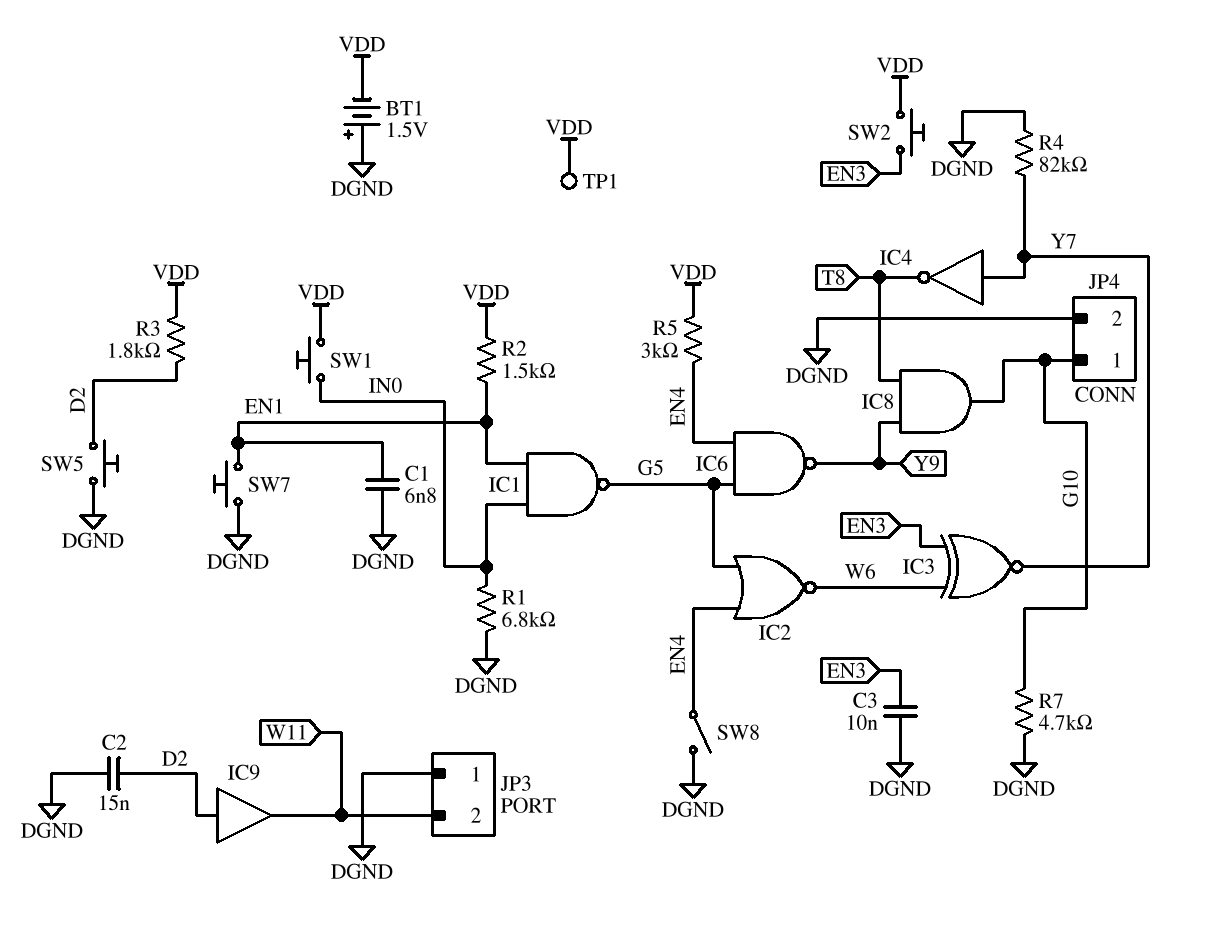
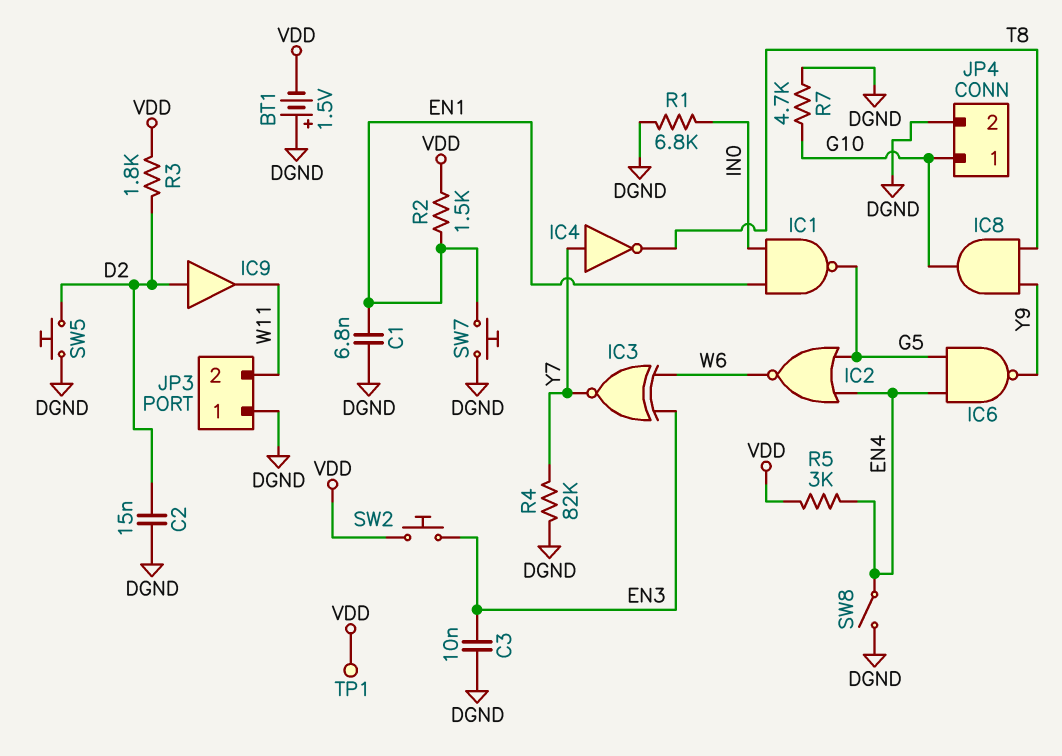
SW1: button (IN0, VDD) -> none

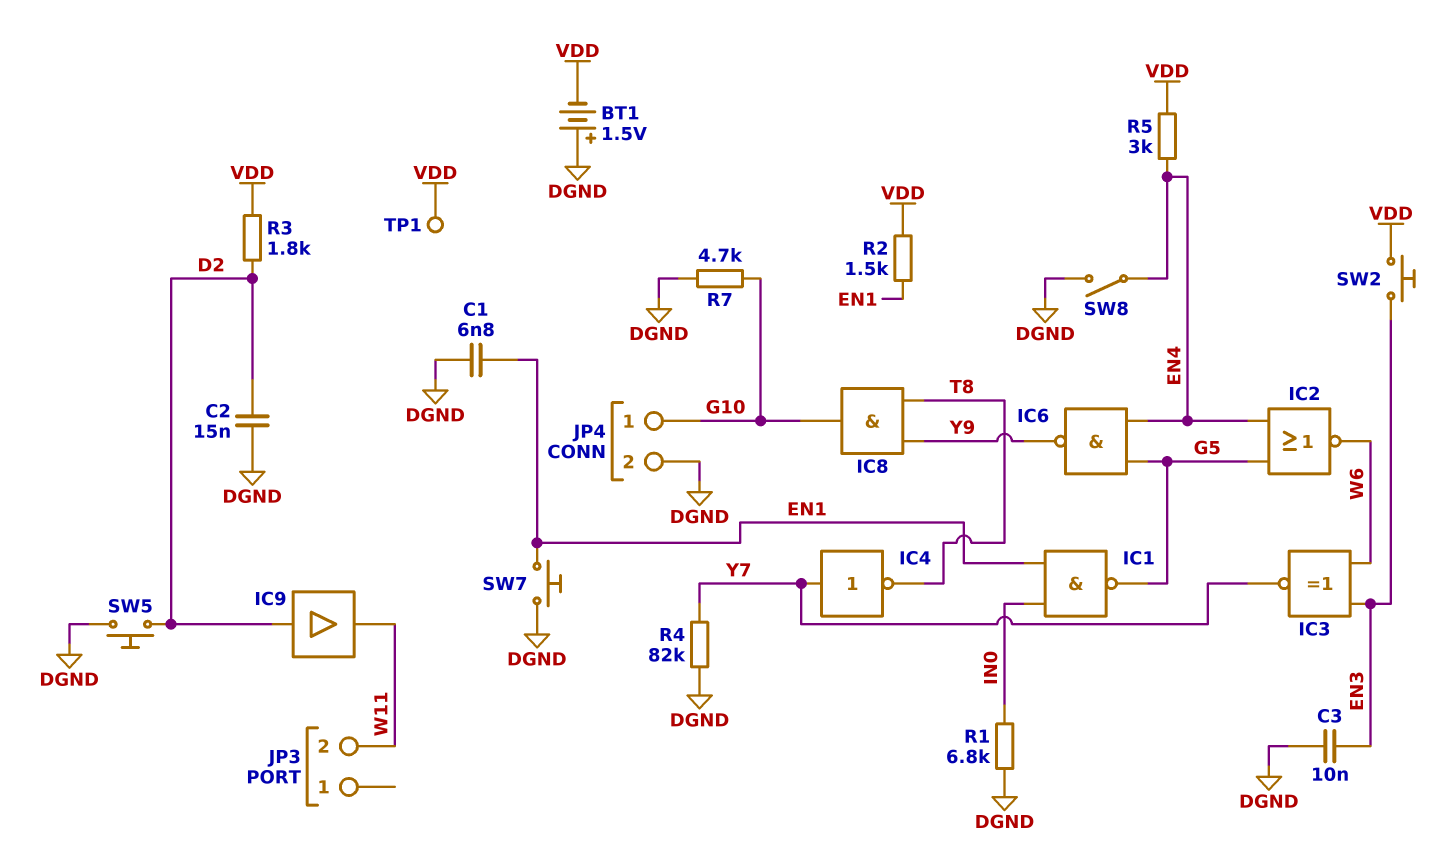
JP3 pin 1: DGND -> none

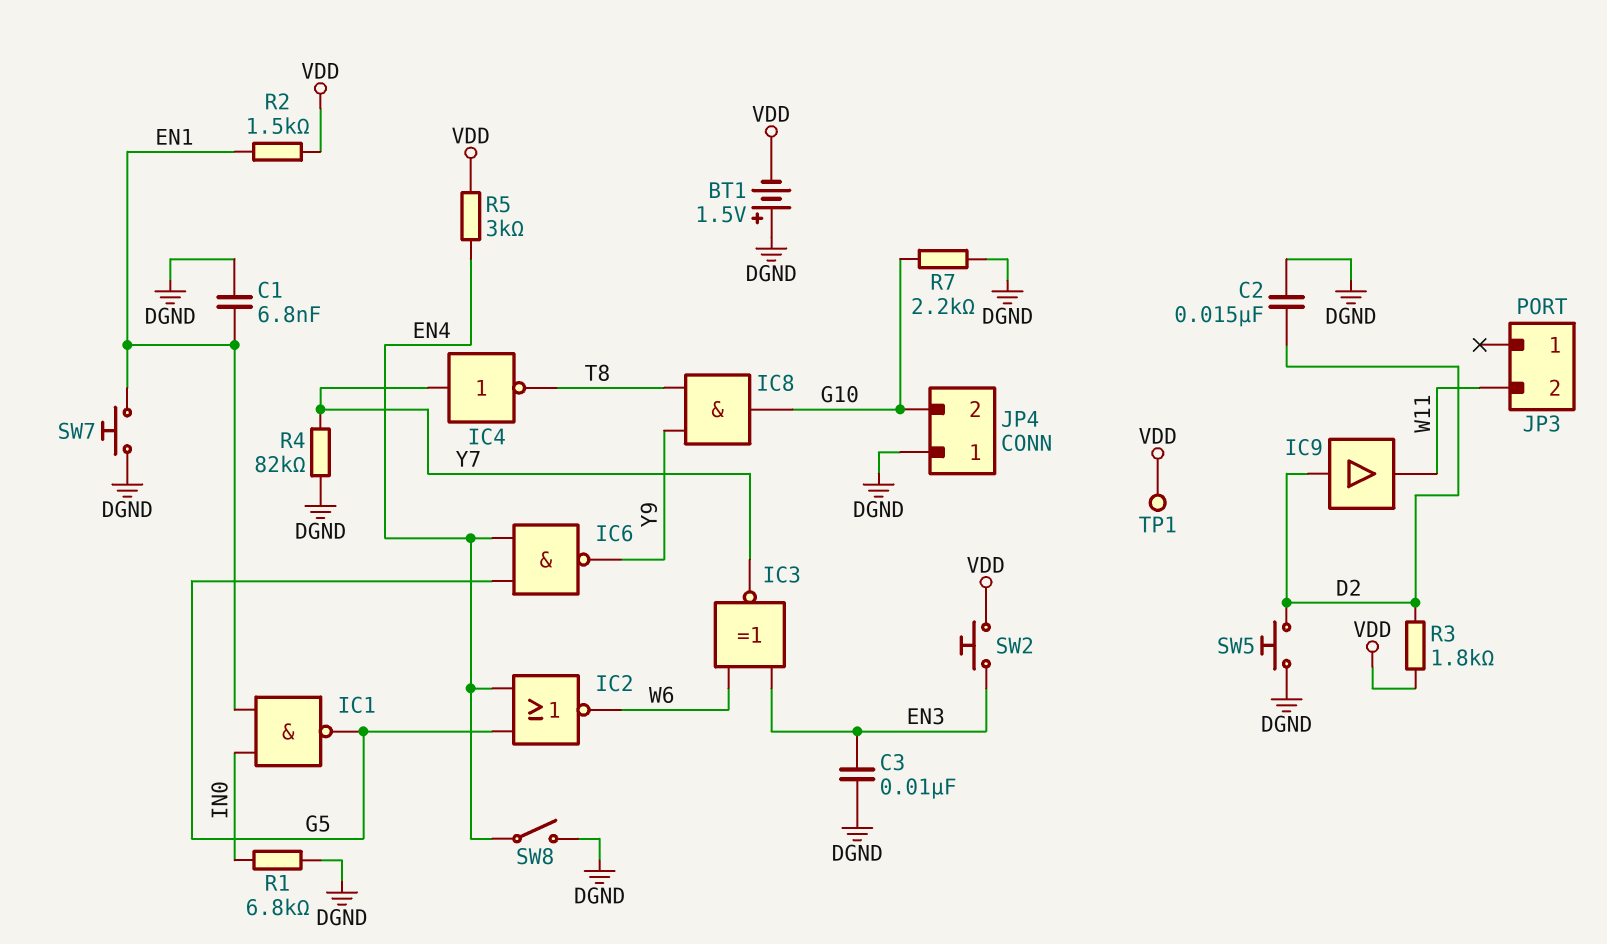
JP4 pin 1: G10 -> DGND
JP4 pin 2: DGND -> G10
R7: 4.7k (DGND, G10) -> 2.2k (DGND, G10)

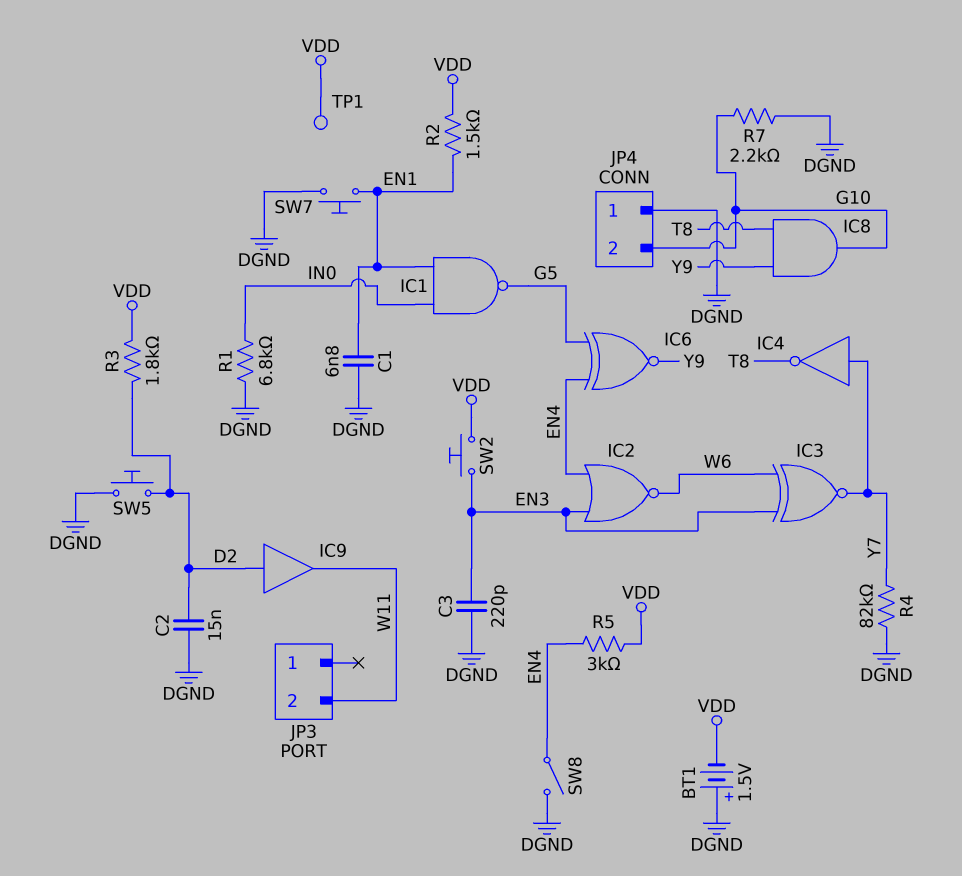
C3: 10nF (DGND, EN3) -> 220pF (DGND, EN3)
IC2: NOR (in EN4, in G5, out W6) -> NOR (in EN3, in EN4, out W6)
IC6: NAND (in EN4, in G5, out Y9) -> XNOR (in EN4, in G5, out Y9)

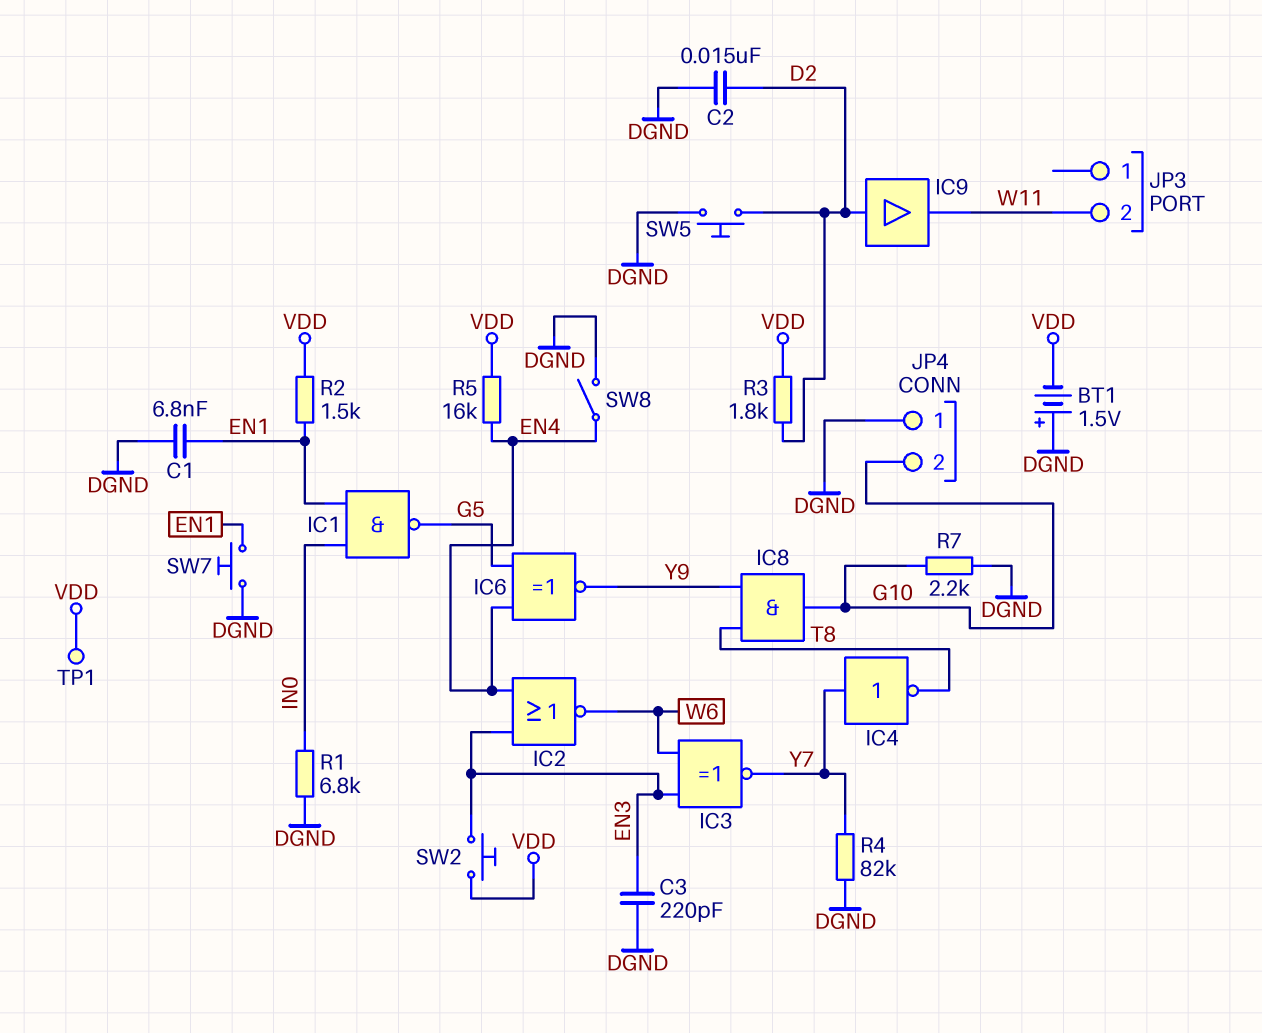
R5: 3k (EN4, VDD) -> 16k (EN4, VDD)

